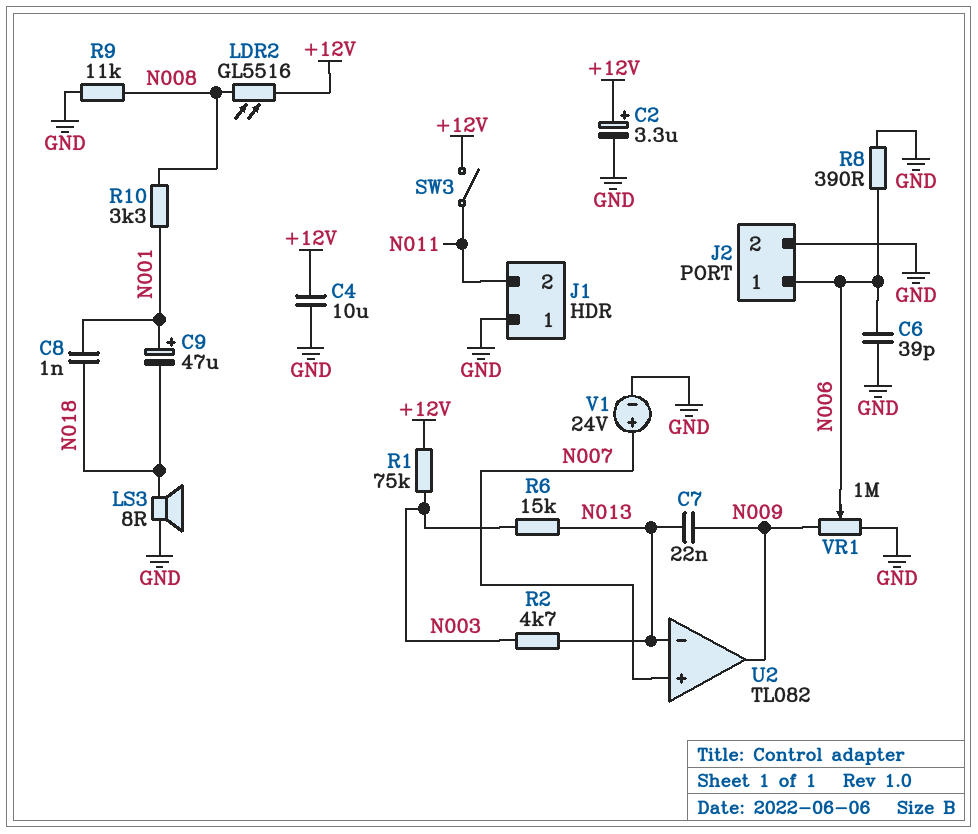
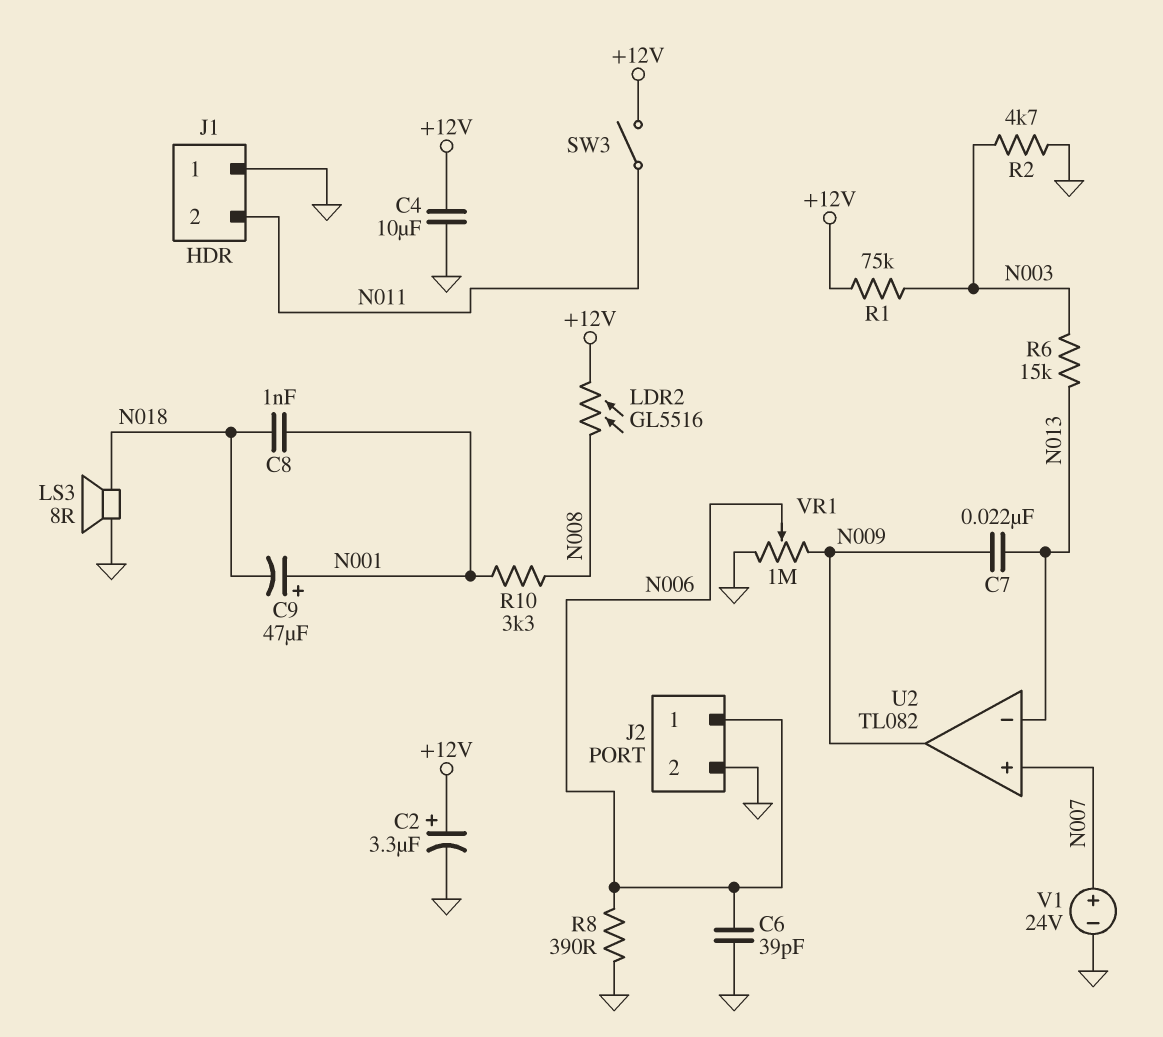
R2: 4.7k (N003, N013) -> 4.7k (GND, N003)
R9: 11k (GND, N008) -> none

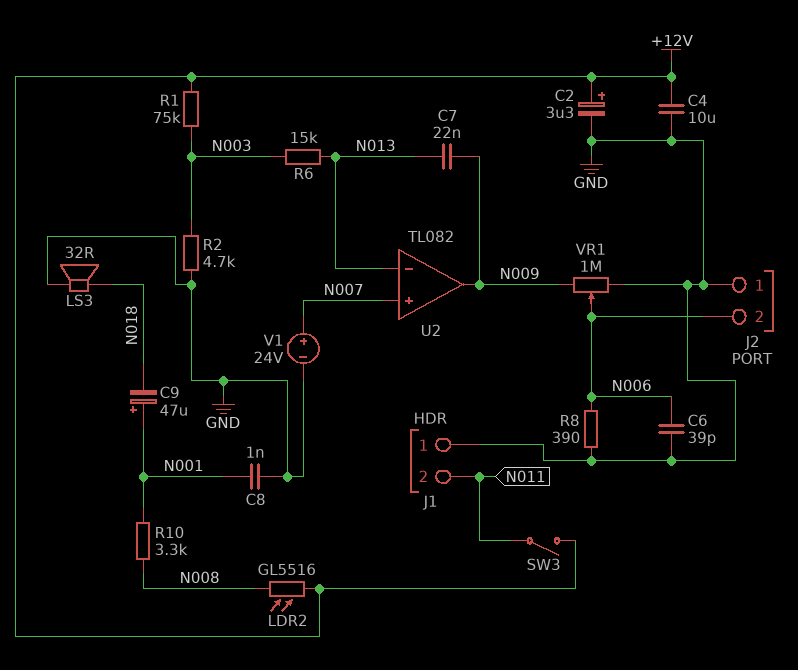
C8: 1nF (N001, N018) -> 1nF (GND, N001)
J2 pin 1: N006 -> GND
J2 pin 2: GND -> N006
LS3: speaker 8R (GND, N018) -> speaker 32R (GND, N018)

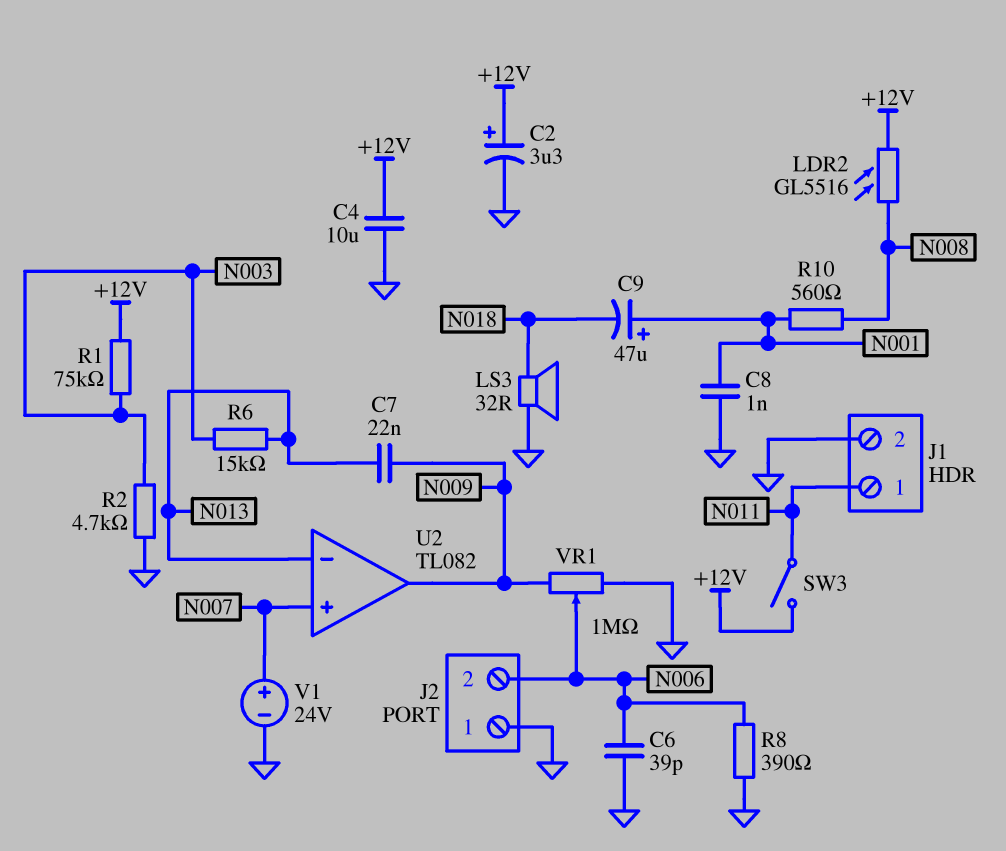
J1 pin 1: GND -> N011
J1 pin 2: N011 -> GND
R10: 3.3k (N001, N008) -> 560 (N001, N008)

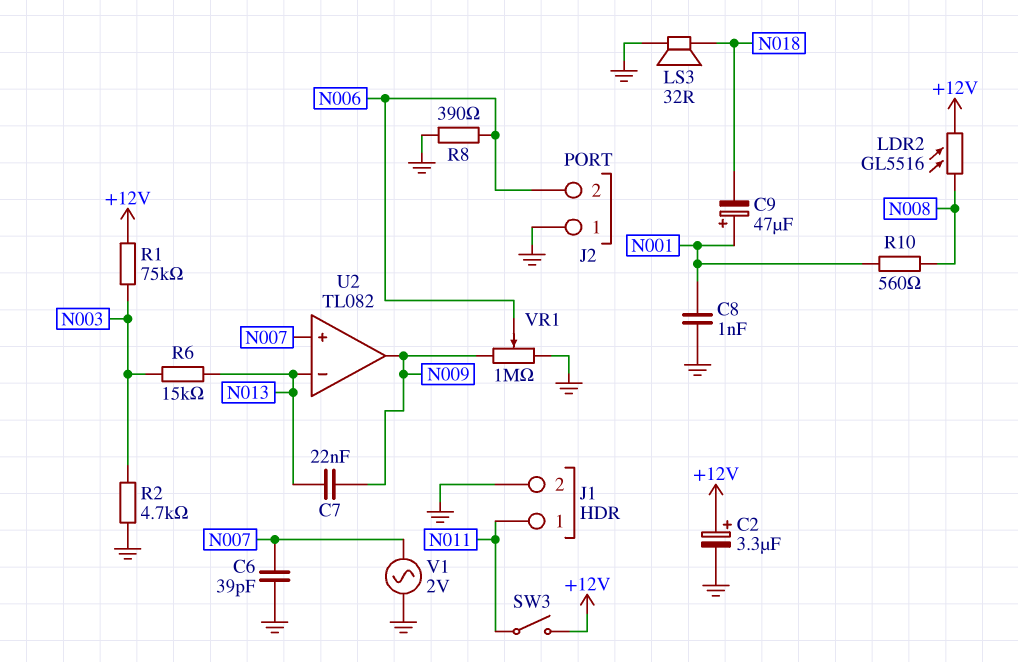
C4: 10uF (+12V, GND) -> none
C6: 39pF (GND, N006) -> 39pF (GND, N007)
V1: 24V (plus N007, minus GND) -> AC 2V (GND, N007)

